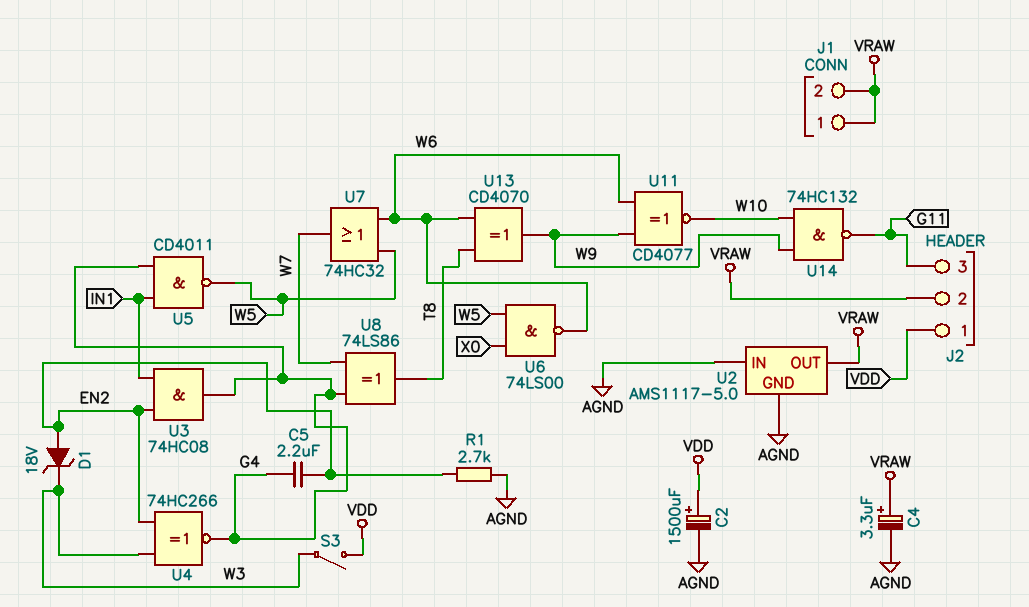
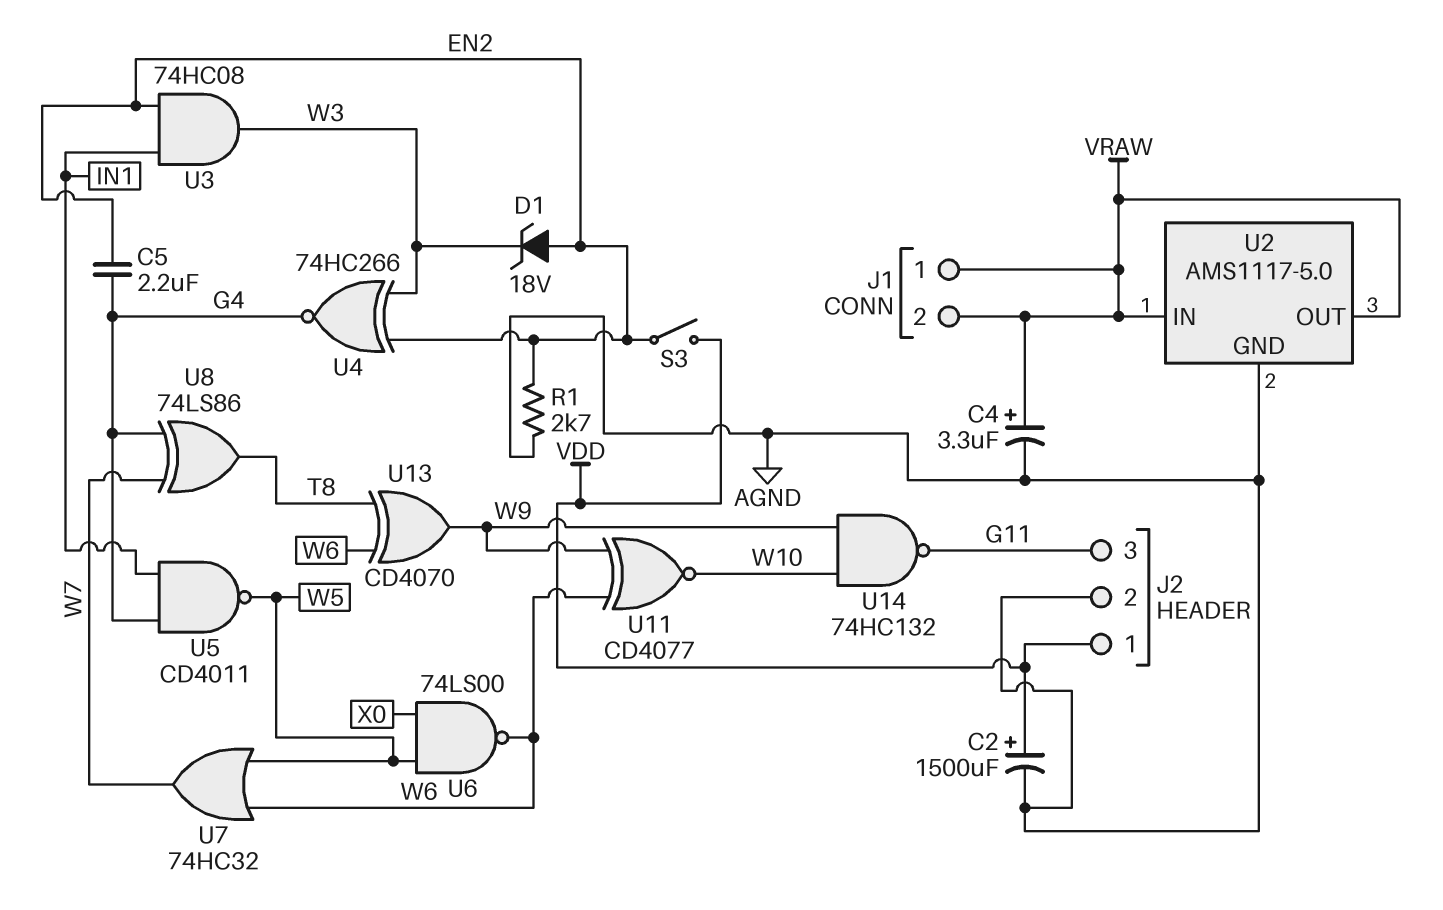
J2 pin 2: VRAW -> AGND
S3: switch (VDD, W3) -> switch (EN2, VDD)
U2 pin IN: AGND -> VRAW
U3: AND 74HC08 (in EN2, in IN1, out G4) -> AND 74HC08 (in EN2, in IN1, out W3)

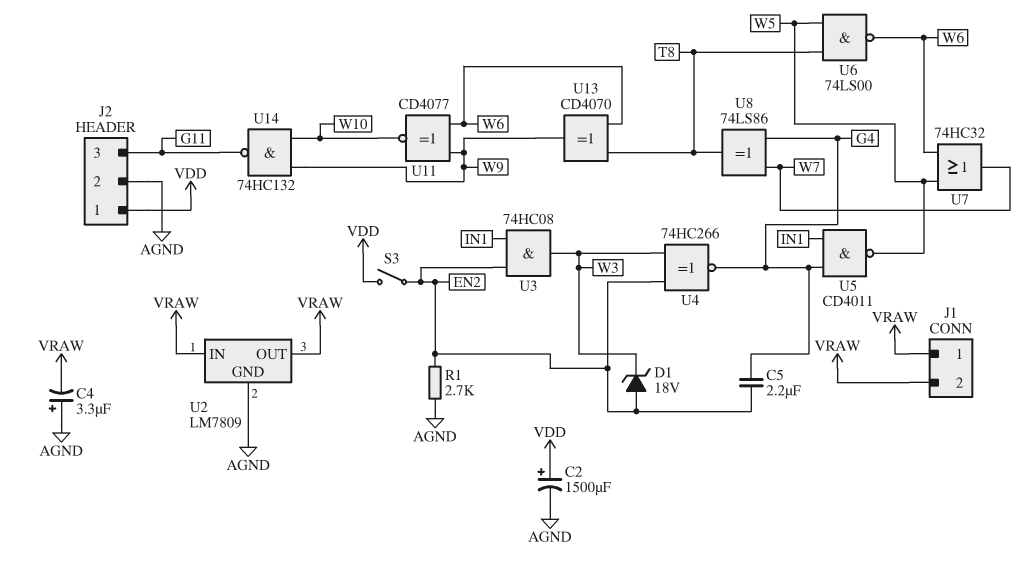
C4: 3.3uF (plus VRAW, minus AGND) -> 3.3uF (plus AGND, minus VRAW)
U2: AMS1117-5.0 -> LM7809
U6: NAND 74LS00 (in W5, in X0, out W6) -> NAND 74LS00 (in T8, in W5, out W6)

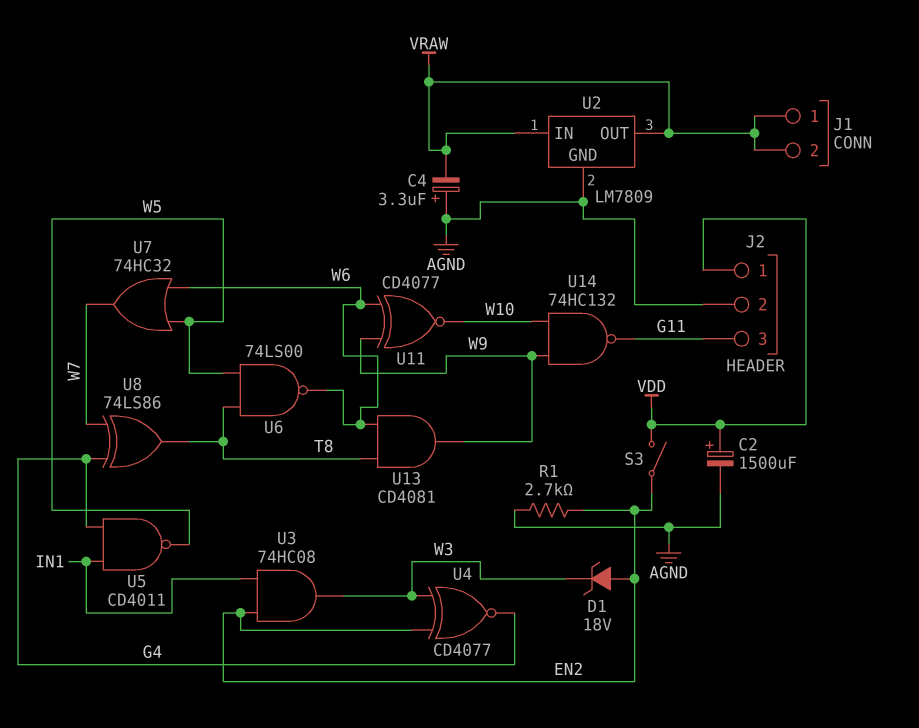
C5: 2.2uF (EN2, G4) -> none
U4: XNOR 74HC266 (in EN2, in W3, out G4) -> XNOR CD4077 (in EN2, in W3, out G4)
U13: XOR CD4070 (in T8, in W6, out W9) -> AND CD4081 (in T8, in W6, out W9)

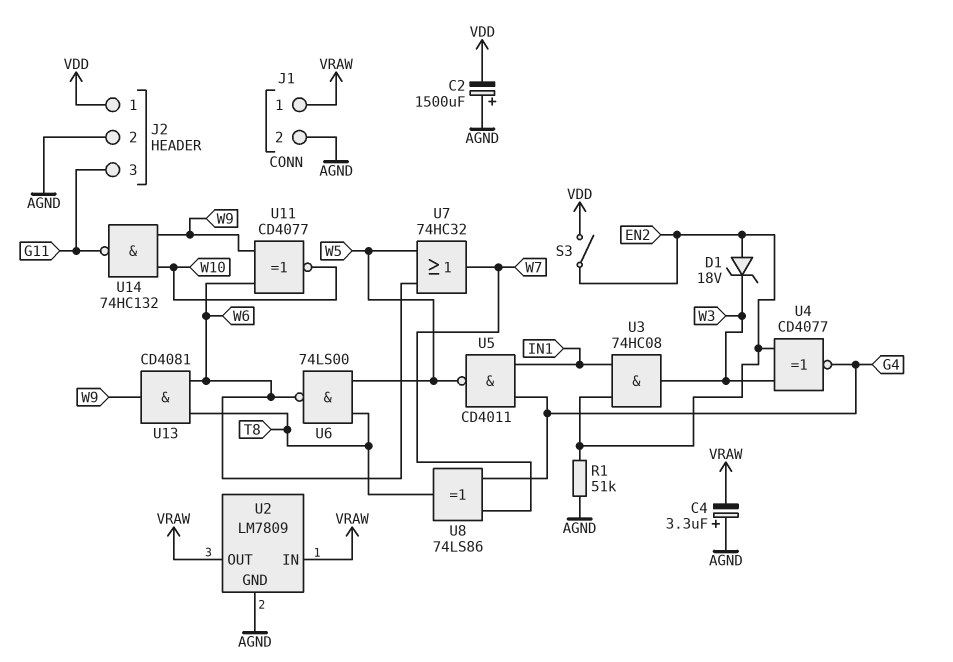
C2: 1500uF (plus VDD, minus AGND) -> 1500uF (plus AGND, minus VDD)
J1 pin 2: VRAW -> AGND
R1: 2.7k (AGND, EN2) -> 51k (AGND, EN2)

